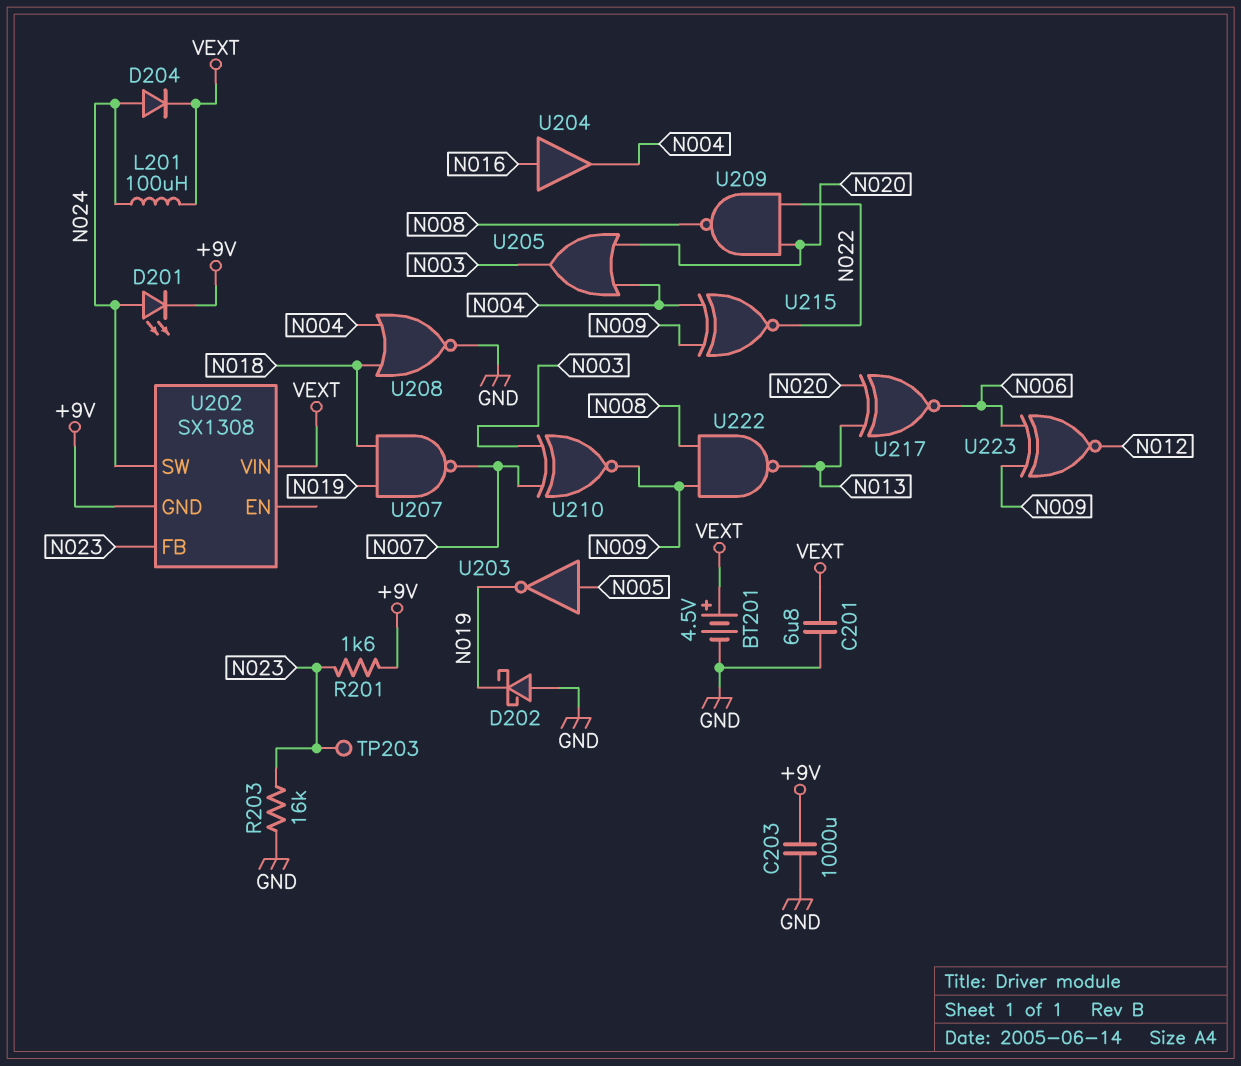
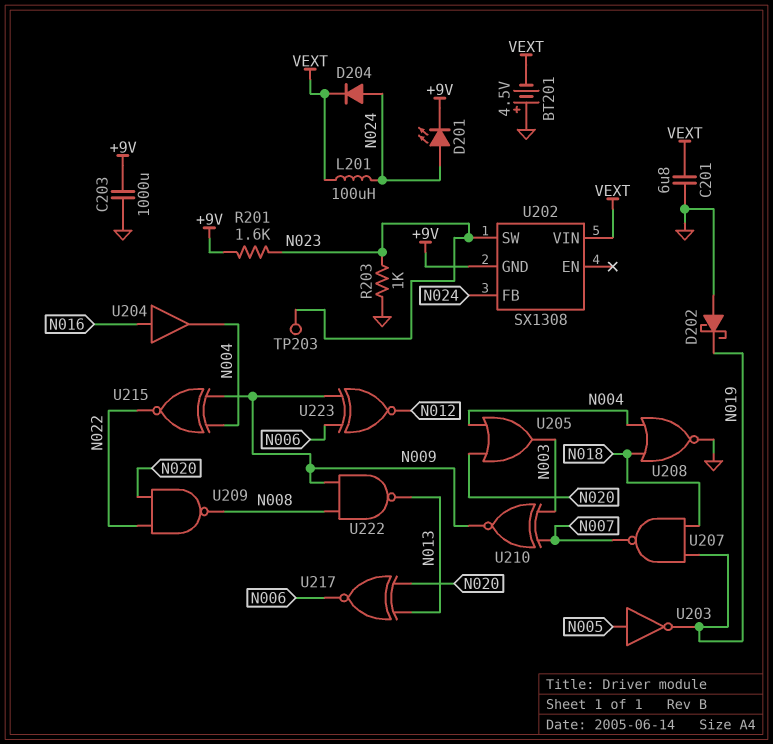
BT201: 4.5V (plus VEXT, minus GND) -> 4.5V (plus GND, minus VEXT)
R203: 16k (GND, N023) -> 1k (GND, N023)
U202 pin FB: N023 -> N024
U202 pin SW: N024 -> N023

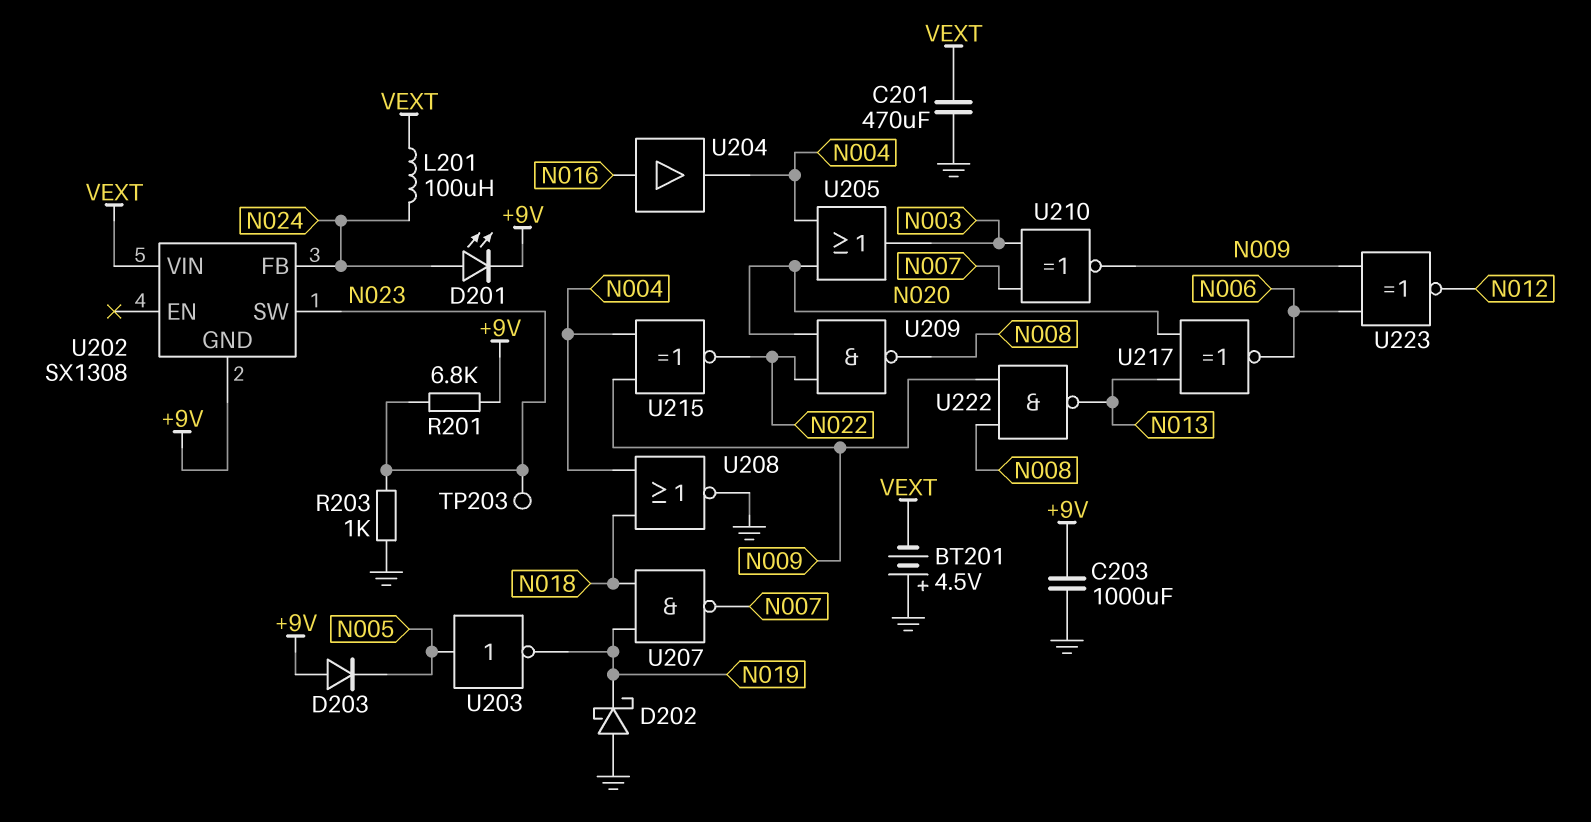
C201: 6.8uF (GND, VEXT) -> 470uF (GND, VEXT)
D203: none -> diode (A +9V, K N005)
D204: diode (A N024, K VEXT) -> none
R201: 1.6k (+9V, N023) -> 6.8k (+9V, N023)

